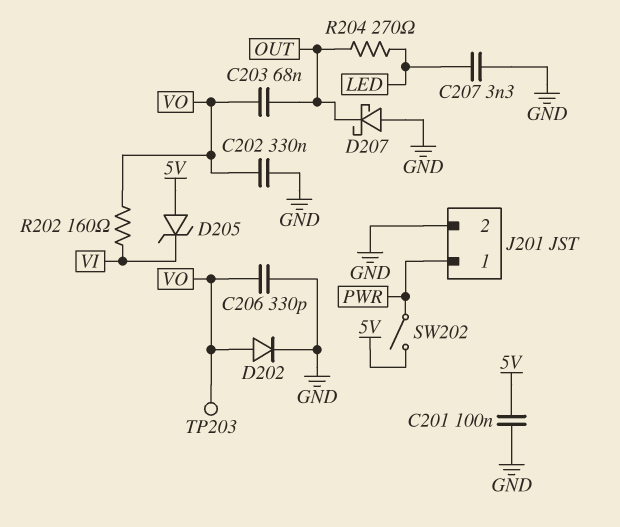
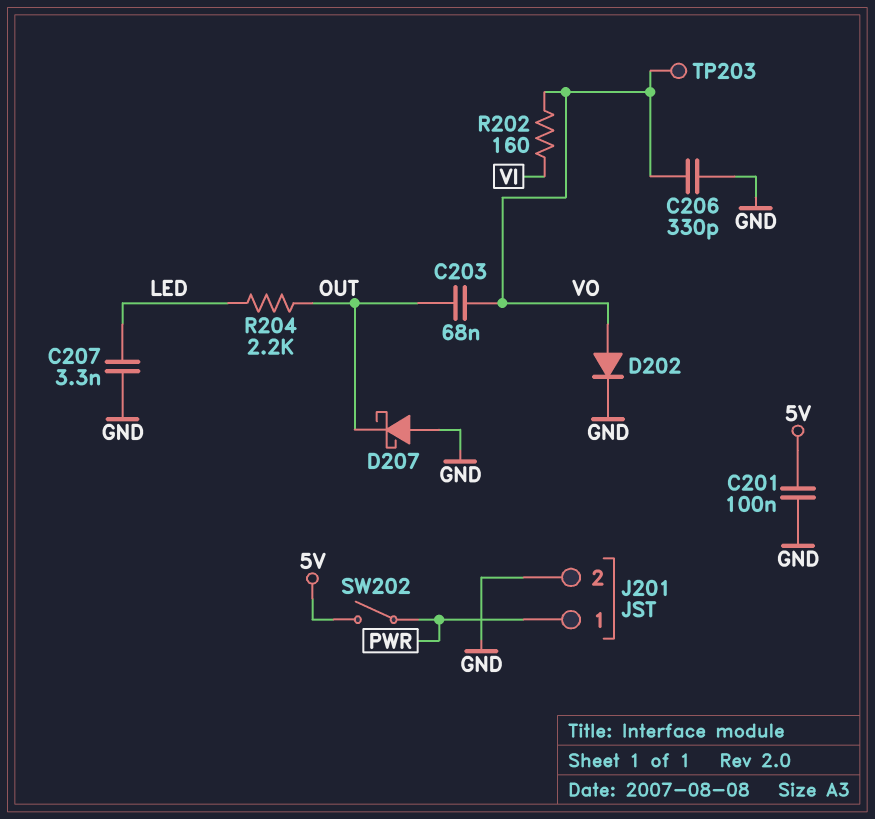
C202: 330nF (GND, VO) -> none
D205: zener (A 5V, K VI) -> none
R204: 270 (LED, OUT) -> 2.2k (LED, OUT)

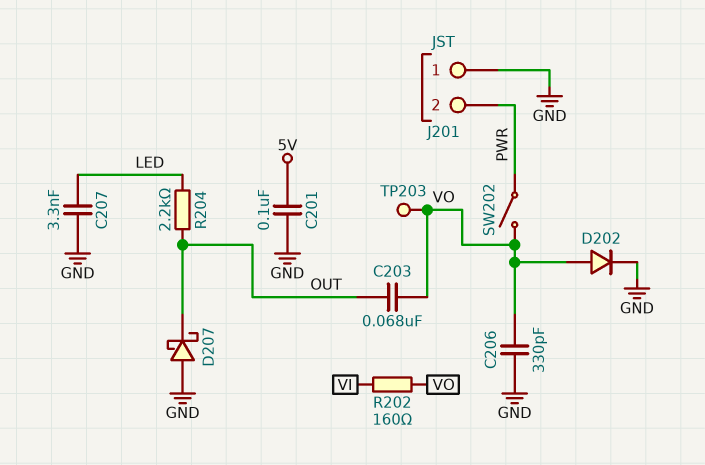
J201 pin 1: PWR -> GND
J201 pin 2: GND -> PWR
SW202: switch (5V, PWR) -> switch (PWR, VO)

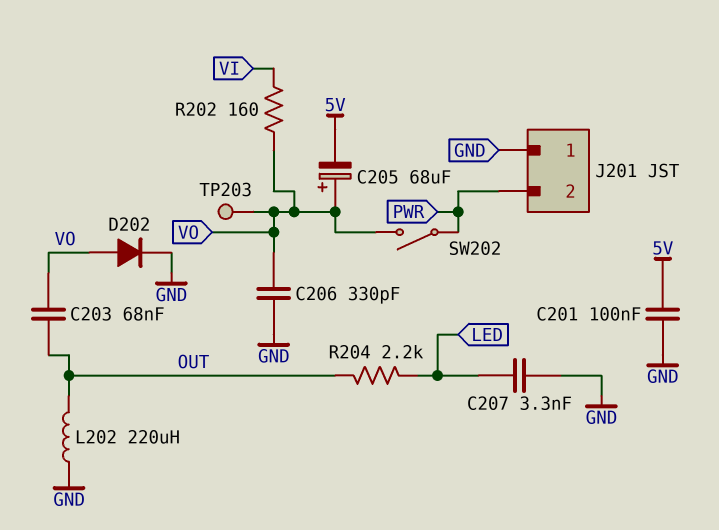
C205: none -> 68uF (plus VO, minus 5V)
D207: schottky (A GND, K OUT) -> none
L202: none -> 220uH (GND, OUT)

